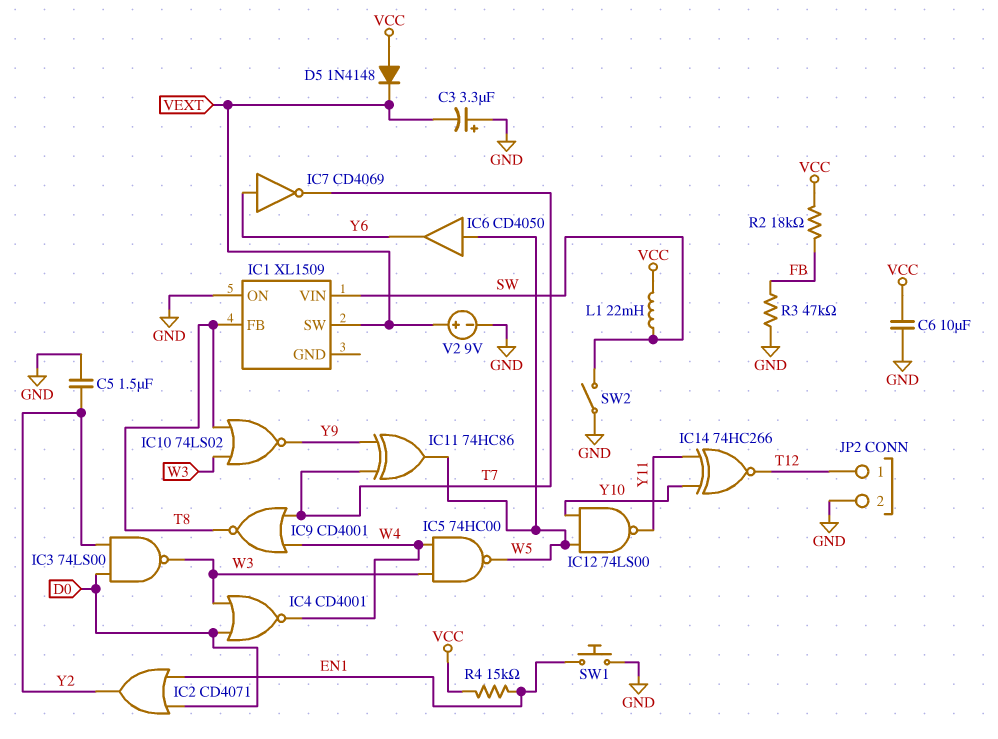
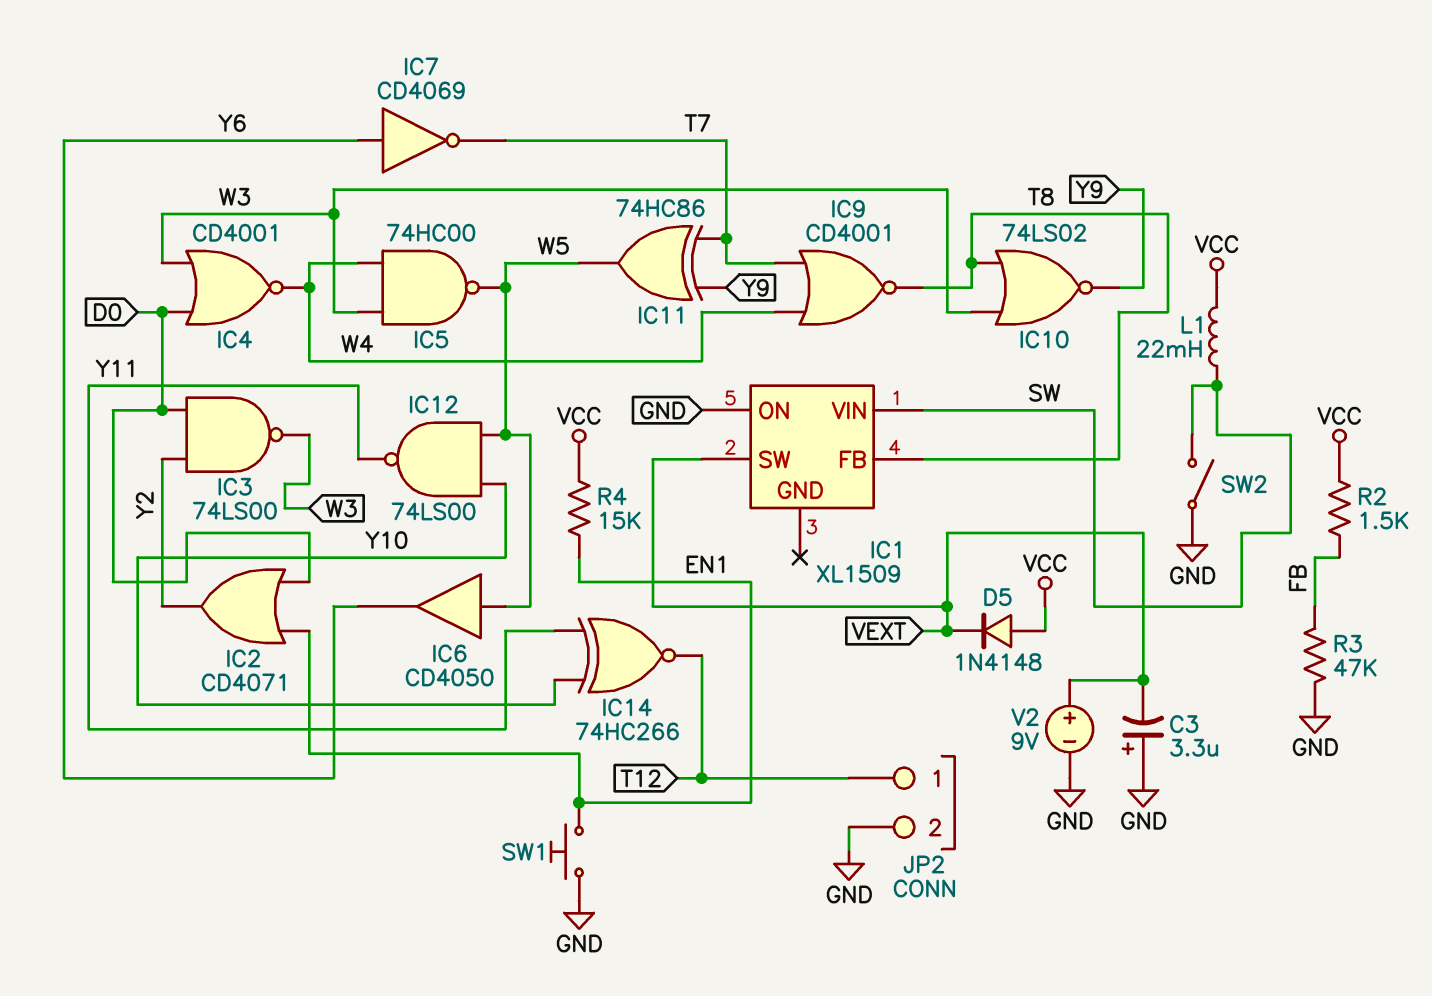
C5: 1.5uF (GND, Y2) -> none
C6: 10uF (GND, VCC) -> none
R2: 18k (FB, VCC) -> 1.5k (FB, VCC)

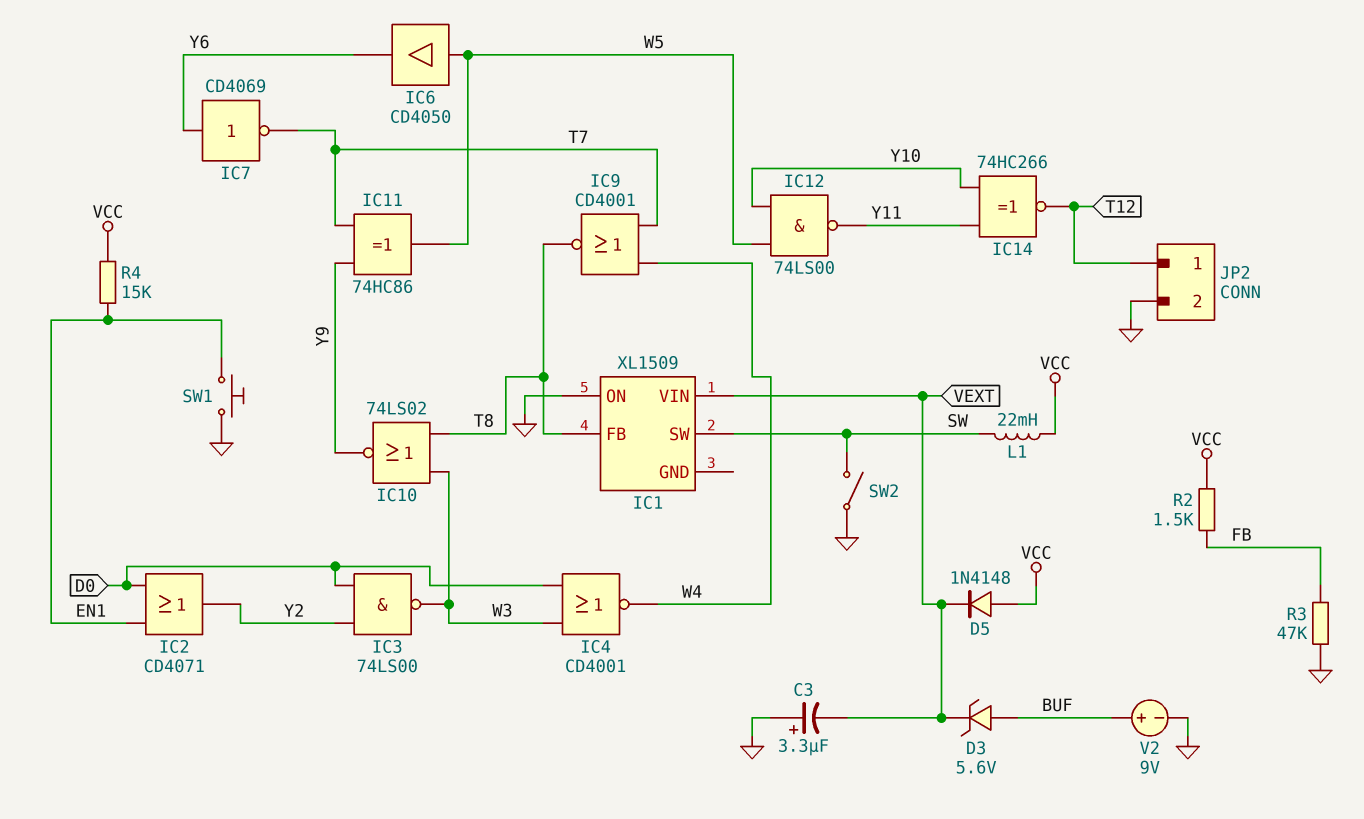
D3: none -> zener 5.6V (A BUF, K VEXT)
IC1 pin SW: VEXT -> SW
IC1 pin VIN: SW -> VEXT
IC5: NAND 74HC00 (in W3, in W4, out W5) -> none
V2: 9V (plus VEXT, minus GND) -> 9V (plus BUF, minus GND)

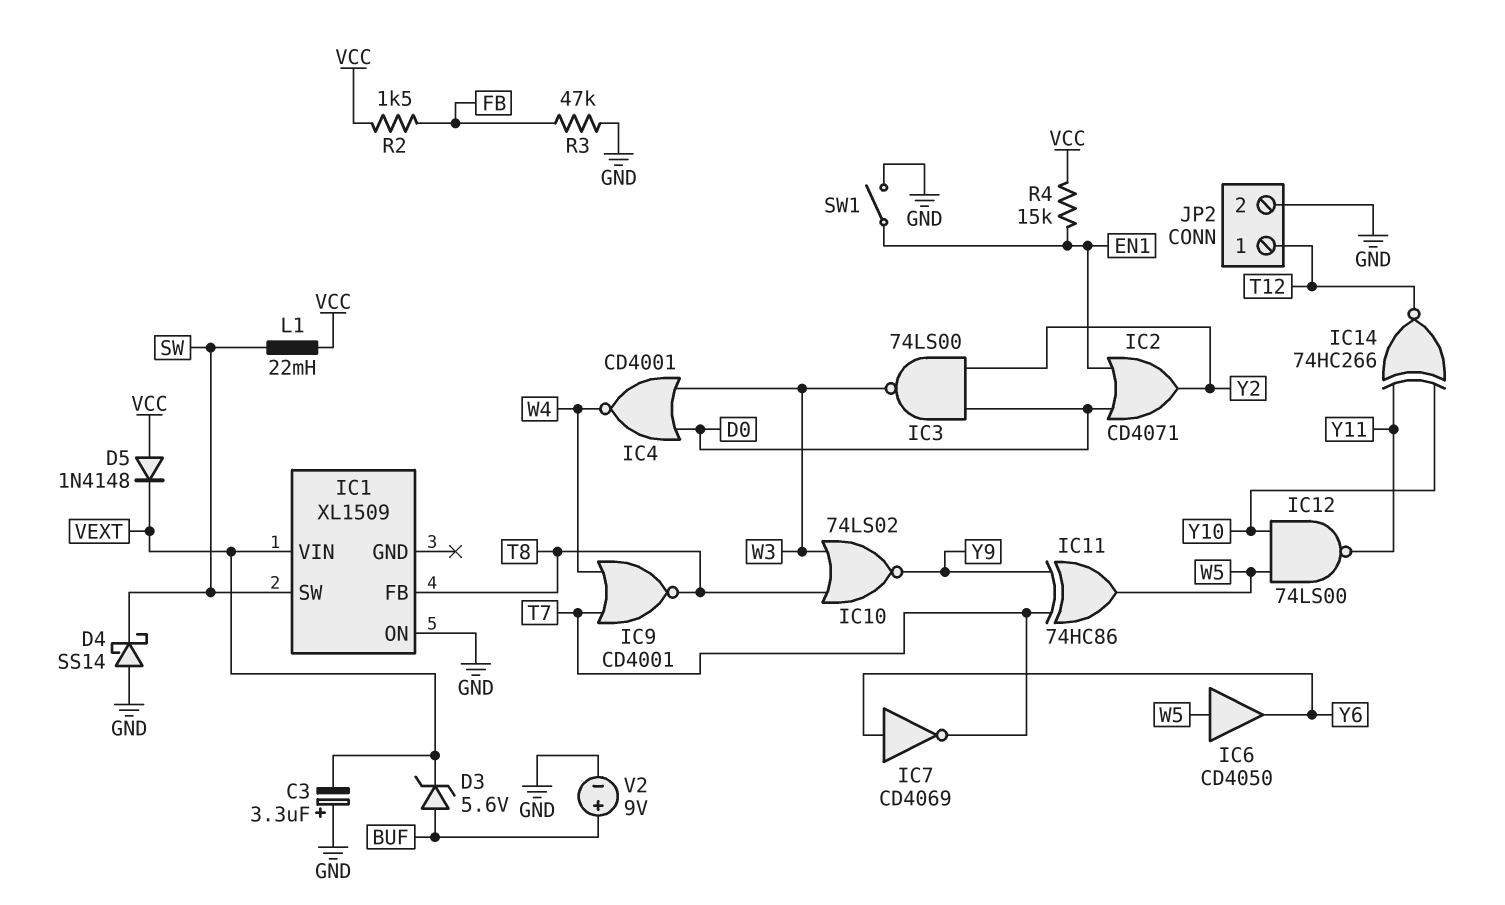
D4: none -> schottky SS14 (A GND, K SW)
SW1: button (EN1, GND) -> switch (EN1, GND)
SW2: switch (GND, SW) -> none

